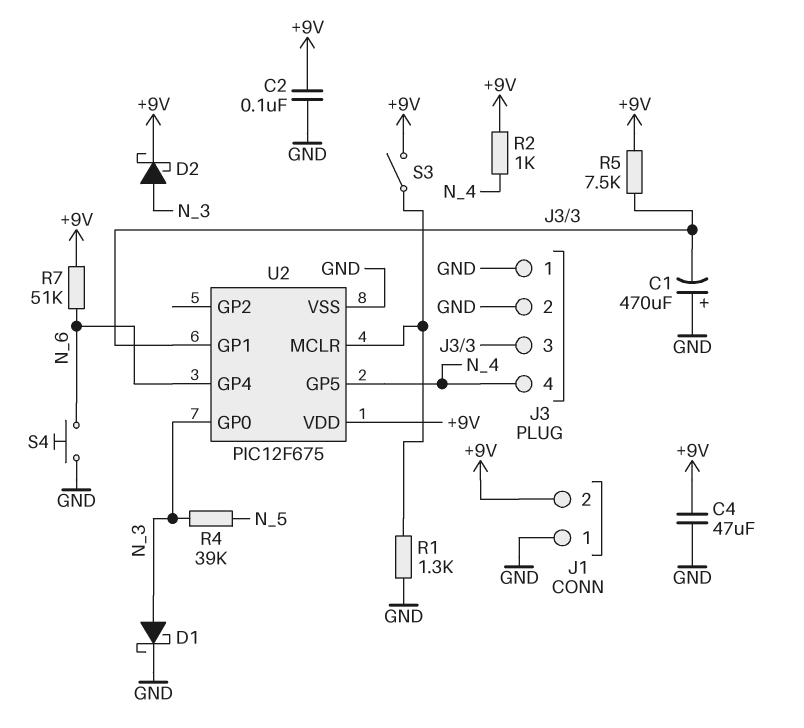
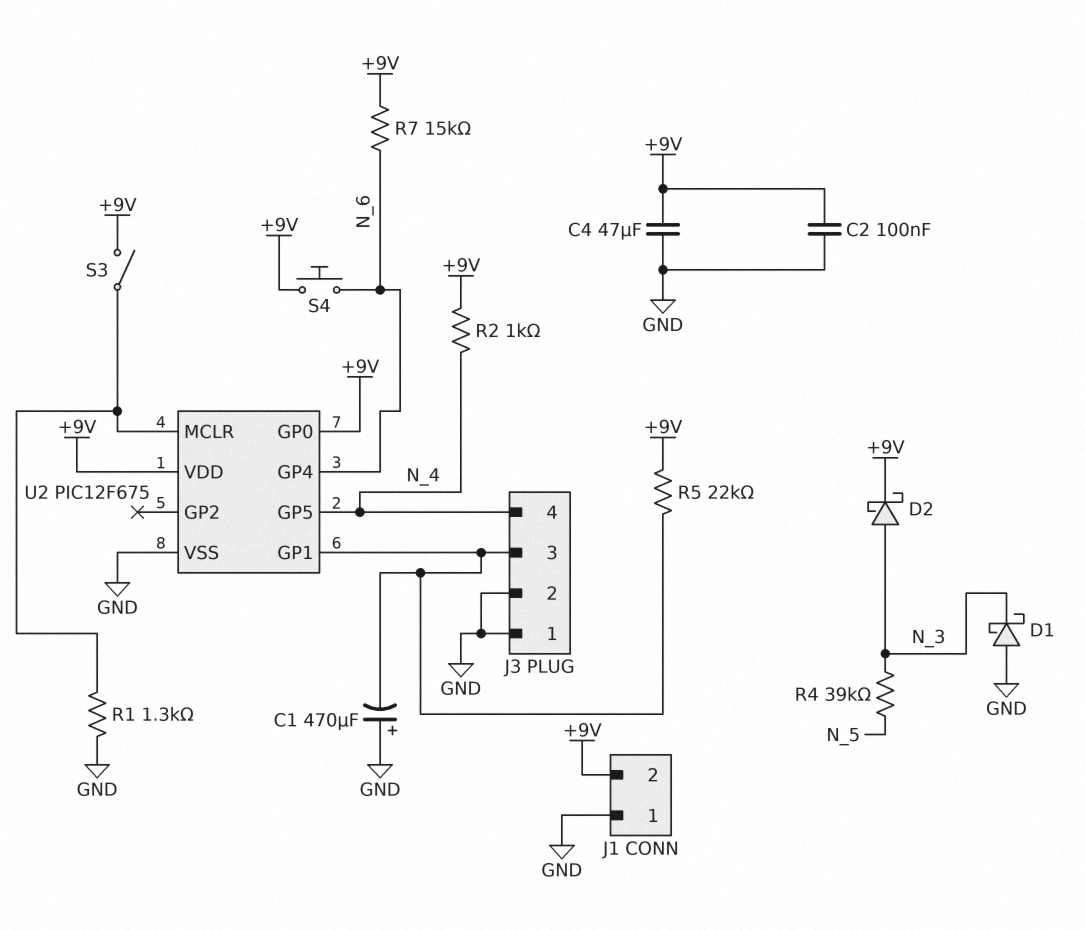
D1: schottky (A N_3, K GND) -> schottky (A GND, K N_3)
R5: 7.5k (+9V, J3/3) -> 22k (+9V, J3/3)
R7: 51k (+9V, N_6) -> 15k (+9V, N_6)
S4: button (GND, N_6) -> button (+9V, N_6)
U2 pin GP0: N_3 -> +9V

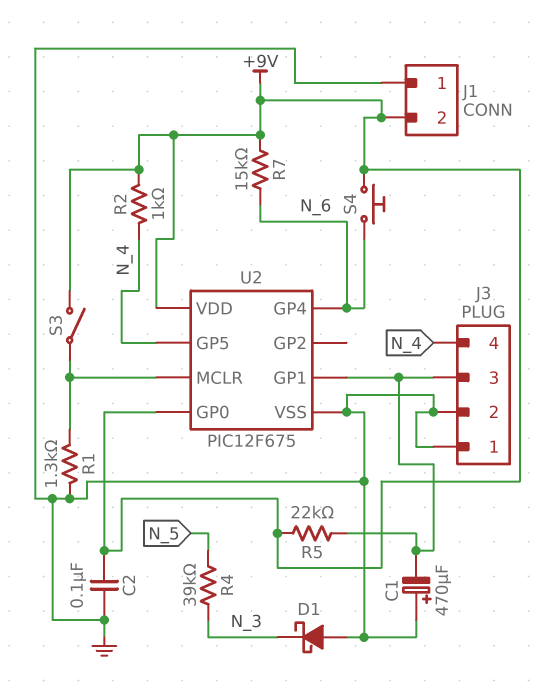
C4: 47uF (+9V, GND) -> none
D2: schottky (A N_3, K +9V) -> none

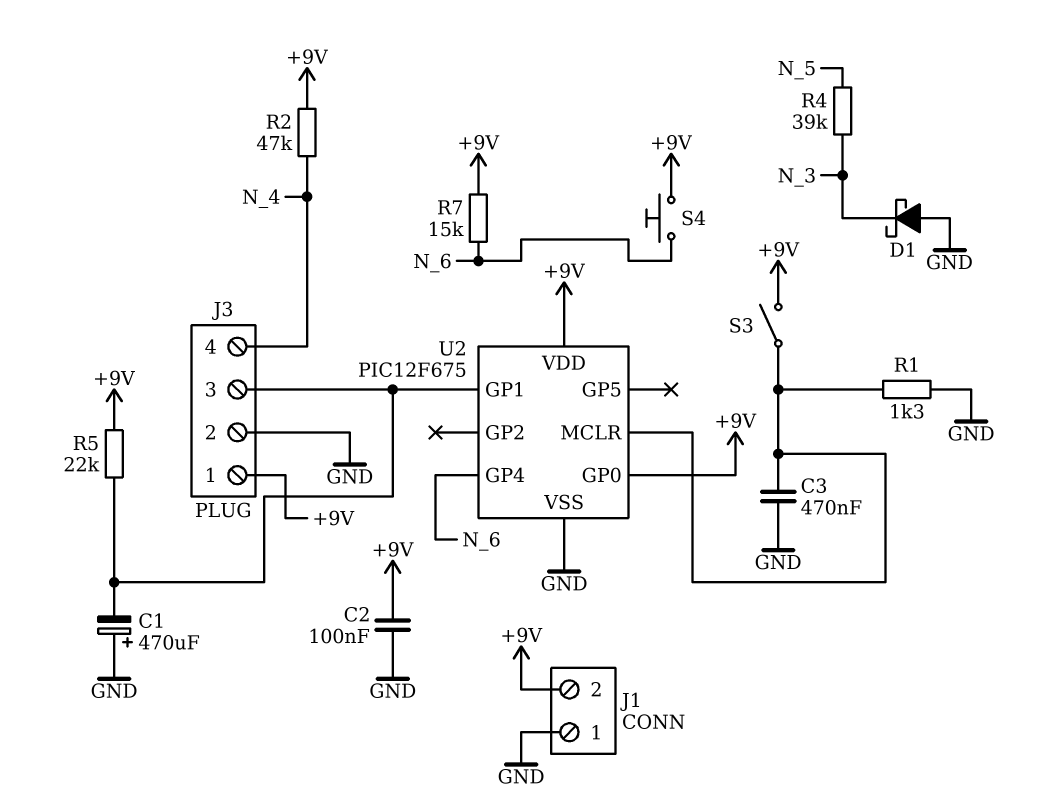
C3: none -> 470nF (GND, U2/MCLR)
J3 pin 1: GND -> +9V
R2: 1k (+9V, N_4) -> 47k (+9V, N_4)
U2 pin GP5: N_4 -> none

